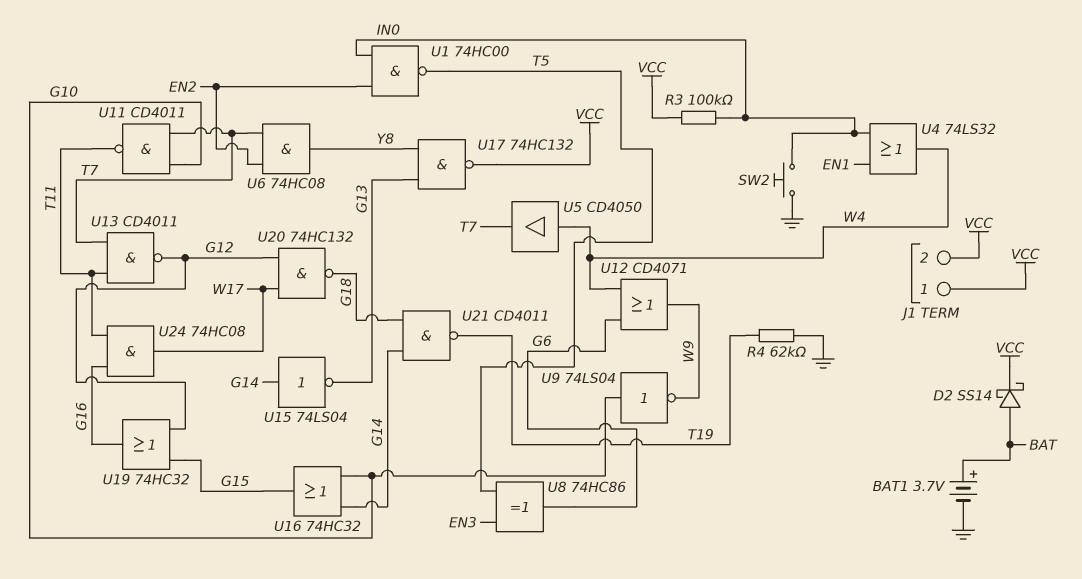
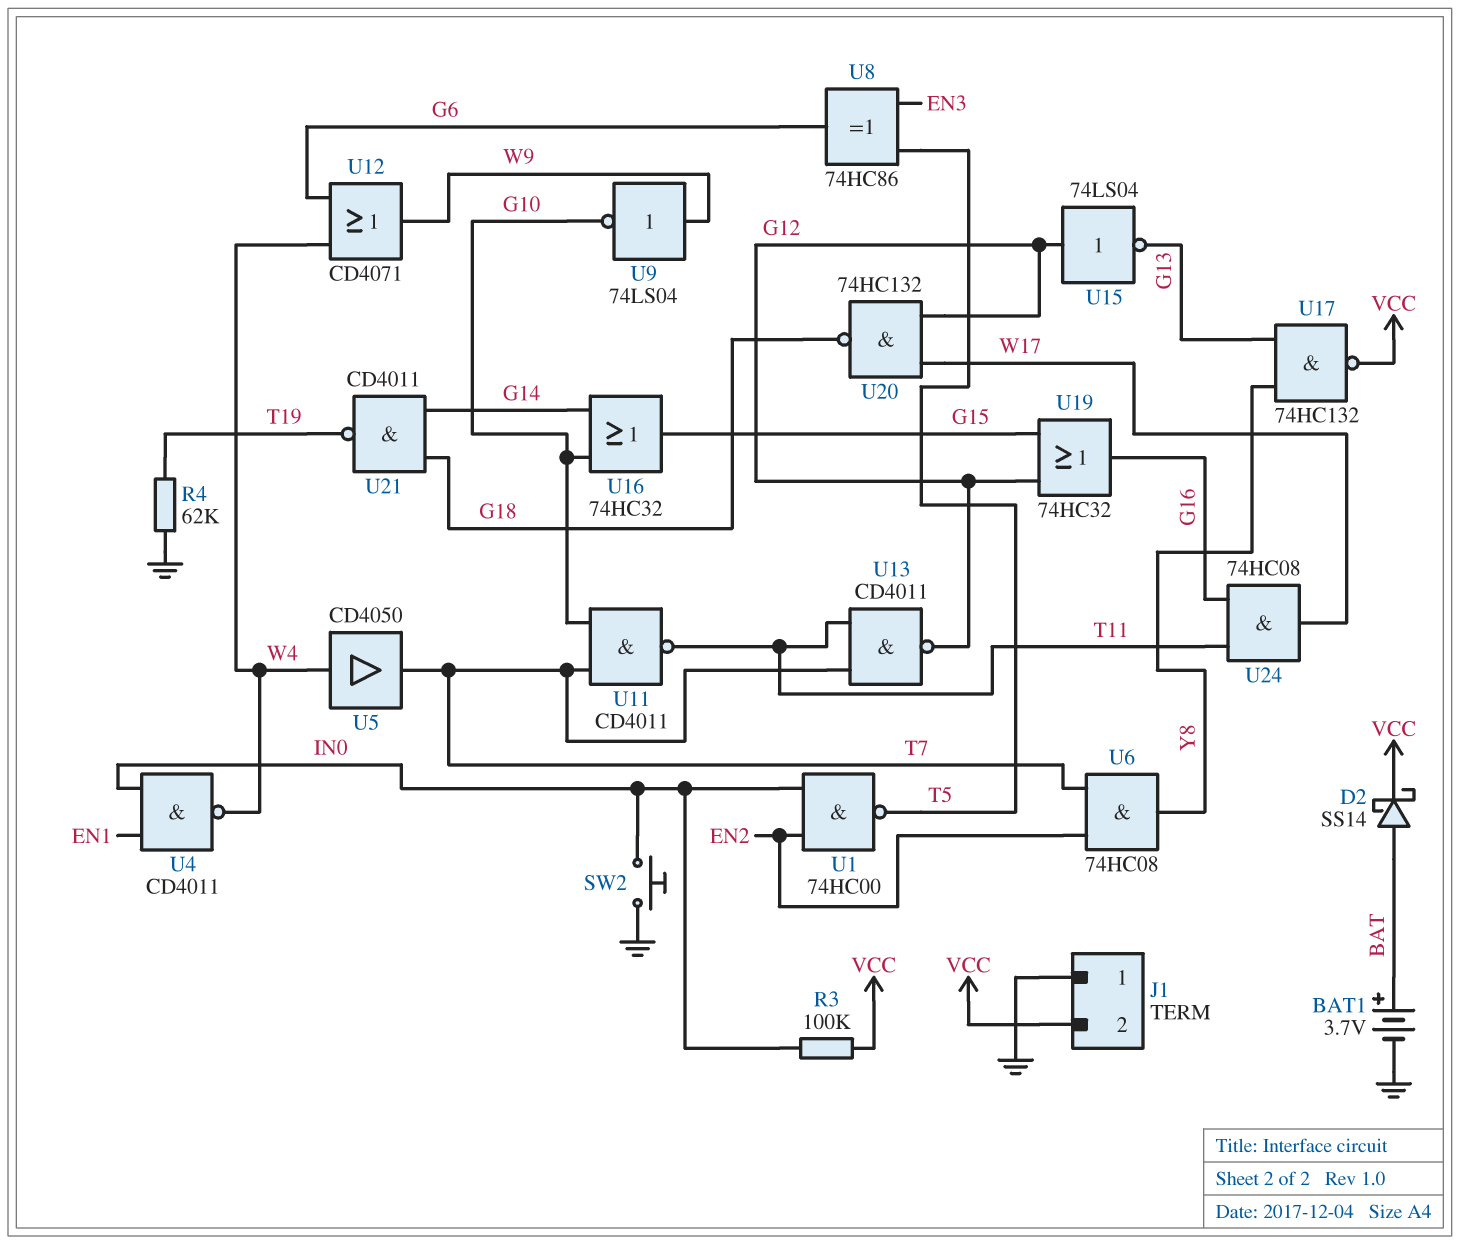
J1 pin 1: VCC -> GND
U4: OR 74LS32 (in EN1, in IN0, out W4) -> NAND CD4011 (in EN1, in IN0, out W4)
U9: NOT 74LS04 (in G10, out W9) -> NOT 74LS04 (in W9, out G10)
U15: NOT 74LS04 (in G14, out G13) -> NOT 74LS04 (in G12, out G13)

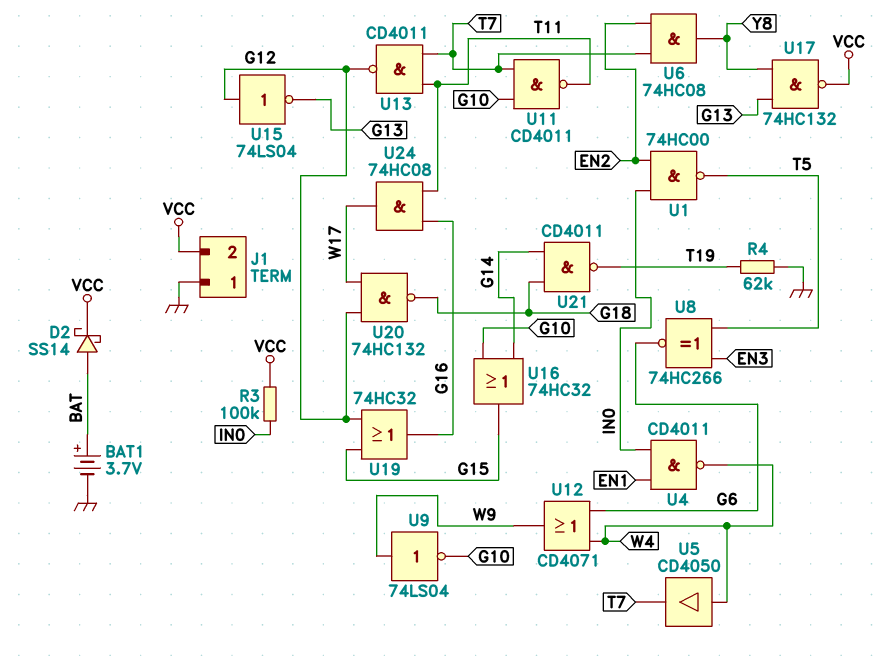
SW2: button (GND, IN0) -> none
U8: XOR 74HC86 (in EN3, in T5, out G6) -> XNOR 74HC266 (in EN3, in T5, out G6)

